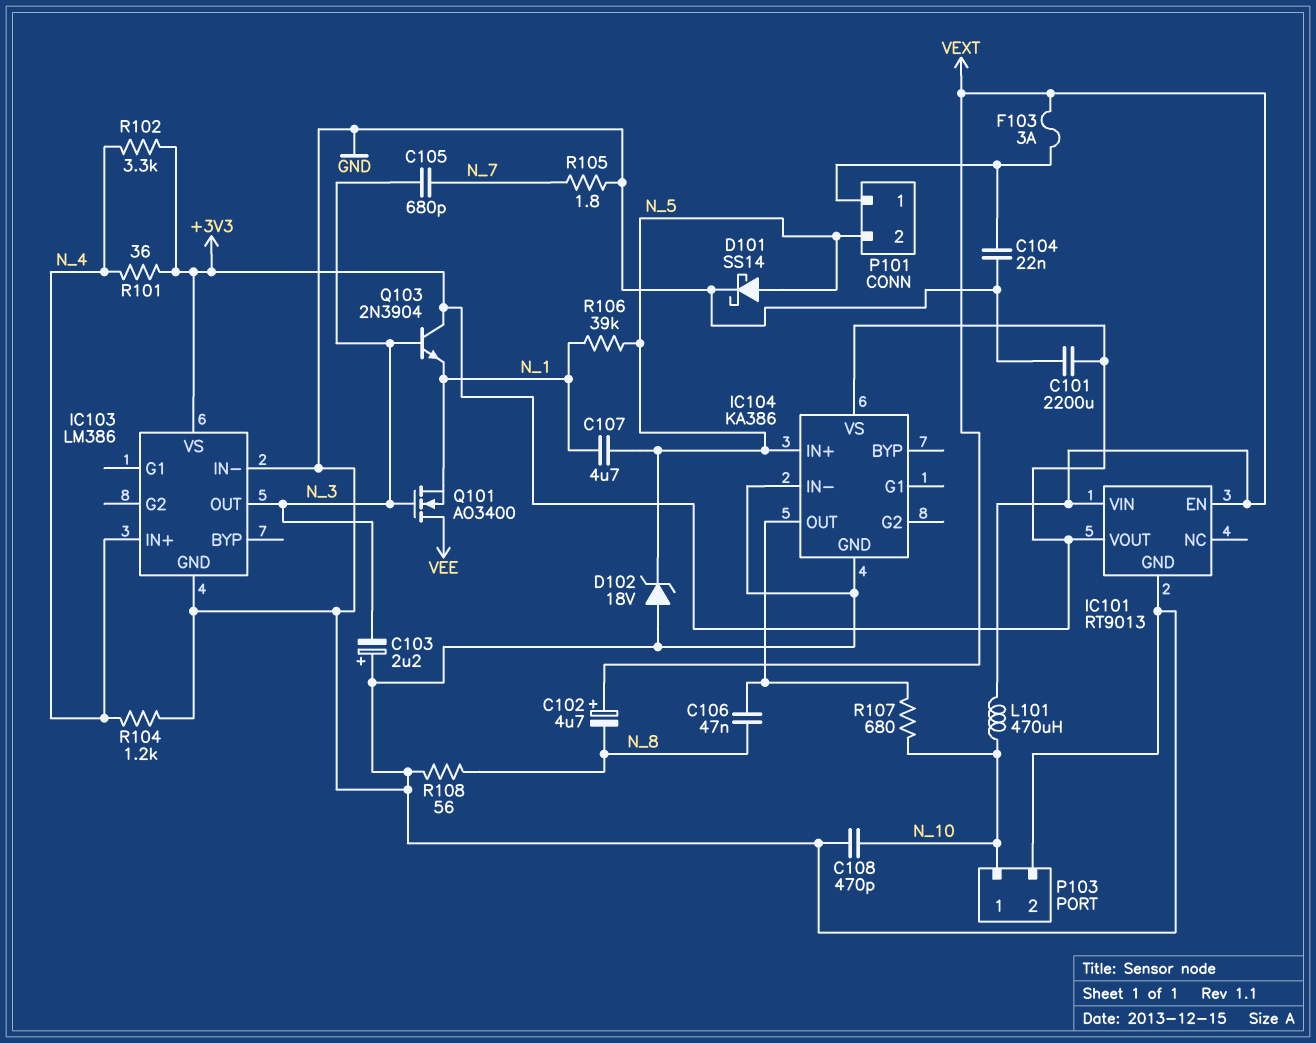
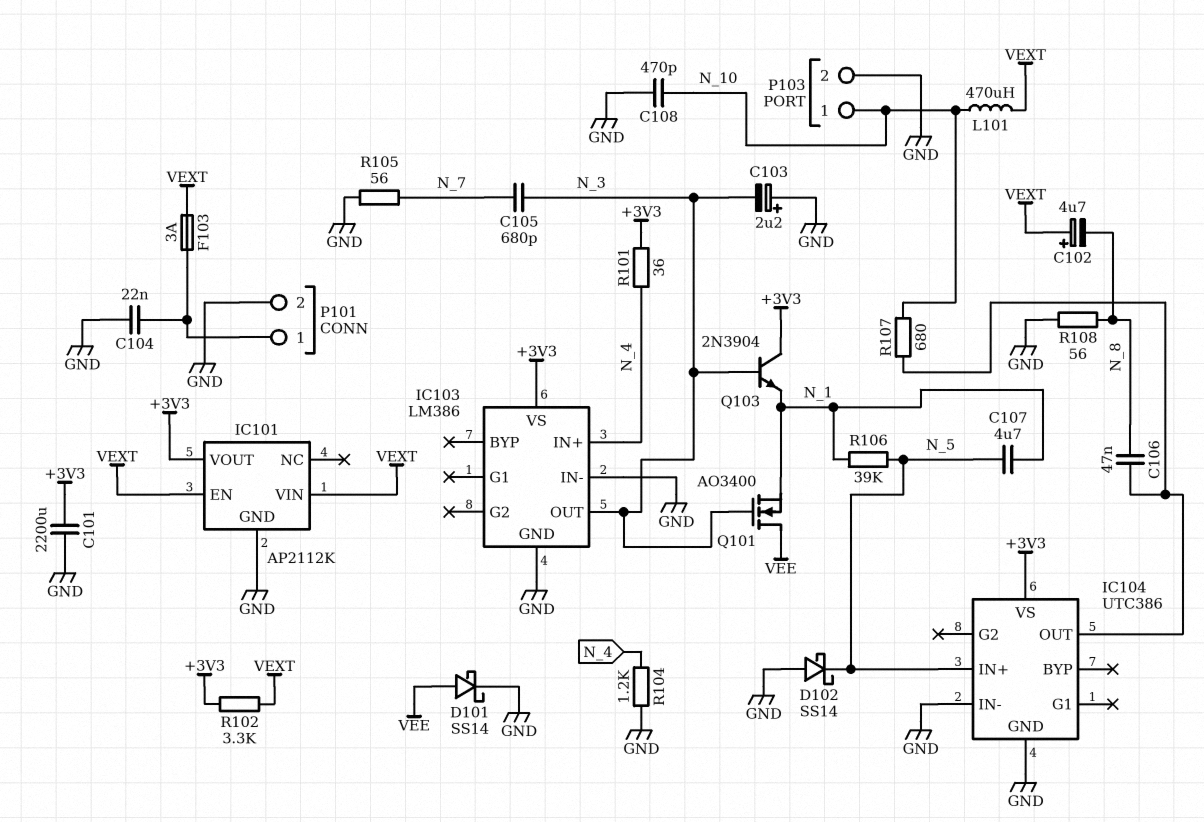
D101: schottky SS14 (A N_5, K GND) -> schottky SS14 (A VEE, K GND)
D102: zener 18V (A GND, K N_5) -> schottky SS14 (A GND, K N_5)
IC101: RT9013 -> AP2112K
IC104: KA386 -> UTC386
P101 pin 2: N_5 -> GND
R102: 3.3k (+3V3, N_4) -> 3.3k (+3V3, VEXT)
R105: 1.8 (GND, N_7) -> 56 (GND, N_7)

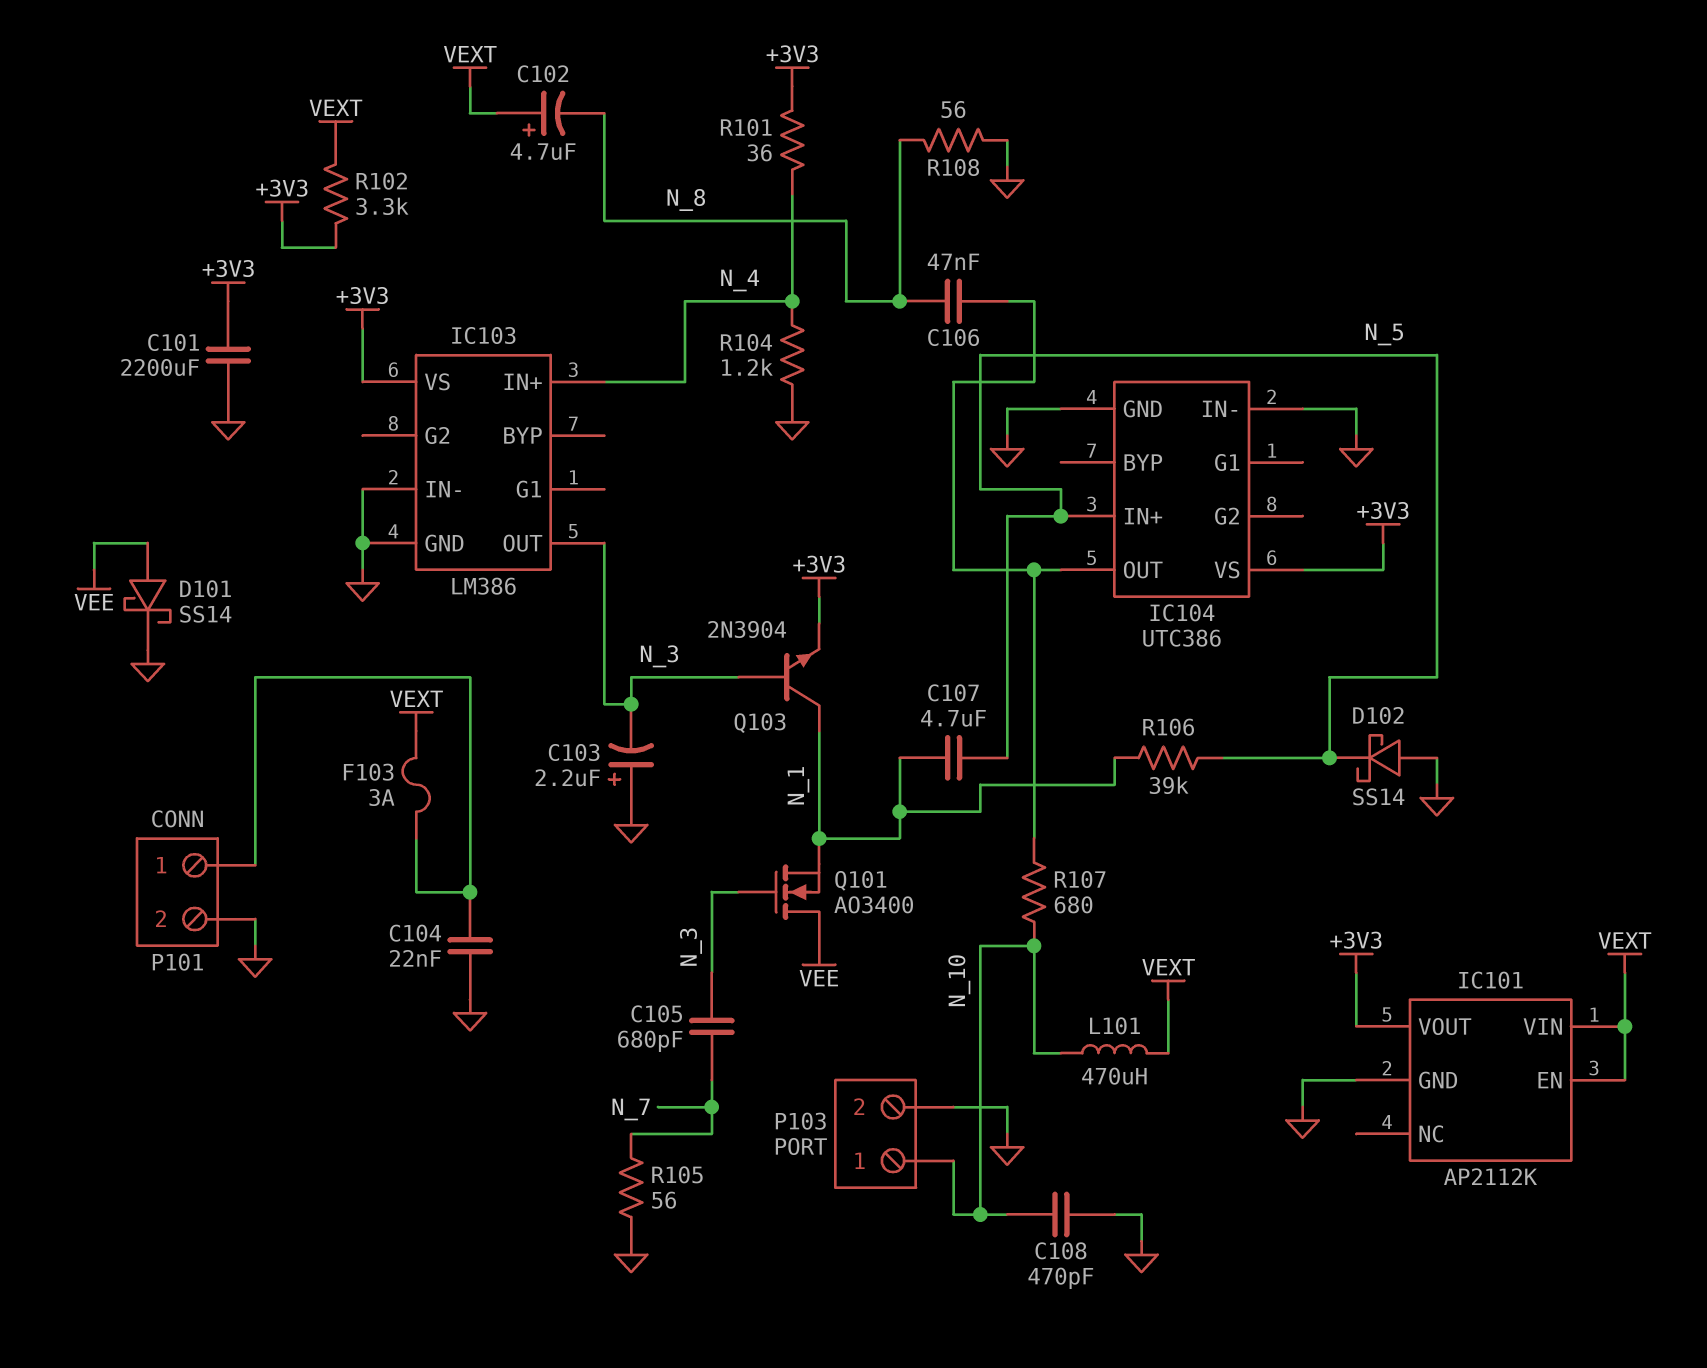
Q103: NPN 2N3904 (B N_3, C +3V3, E N_1) -> NPN 2N3904 (B N_3, C N_1, E +3V3)

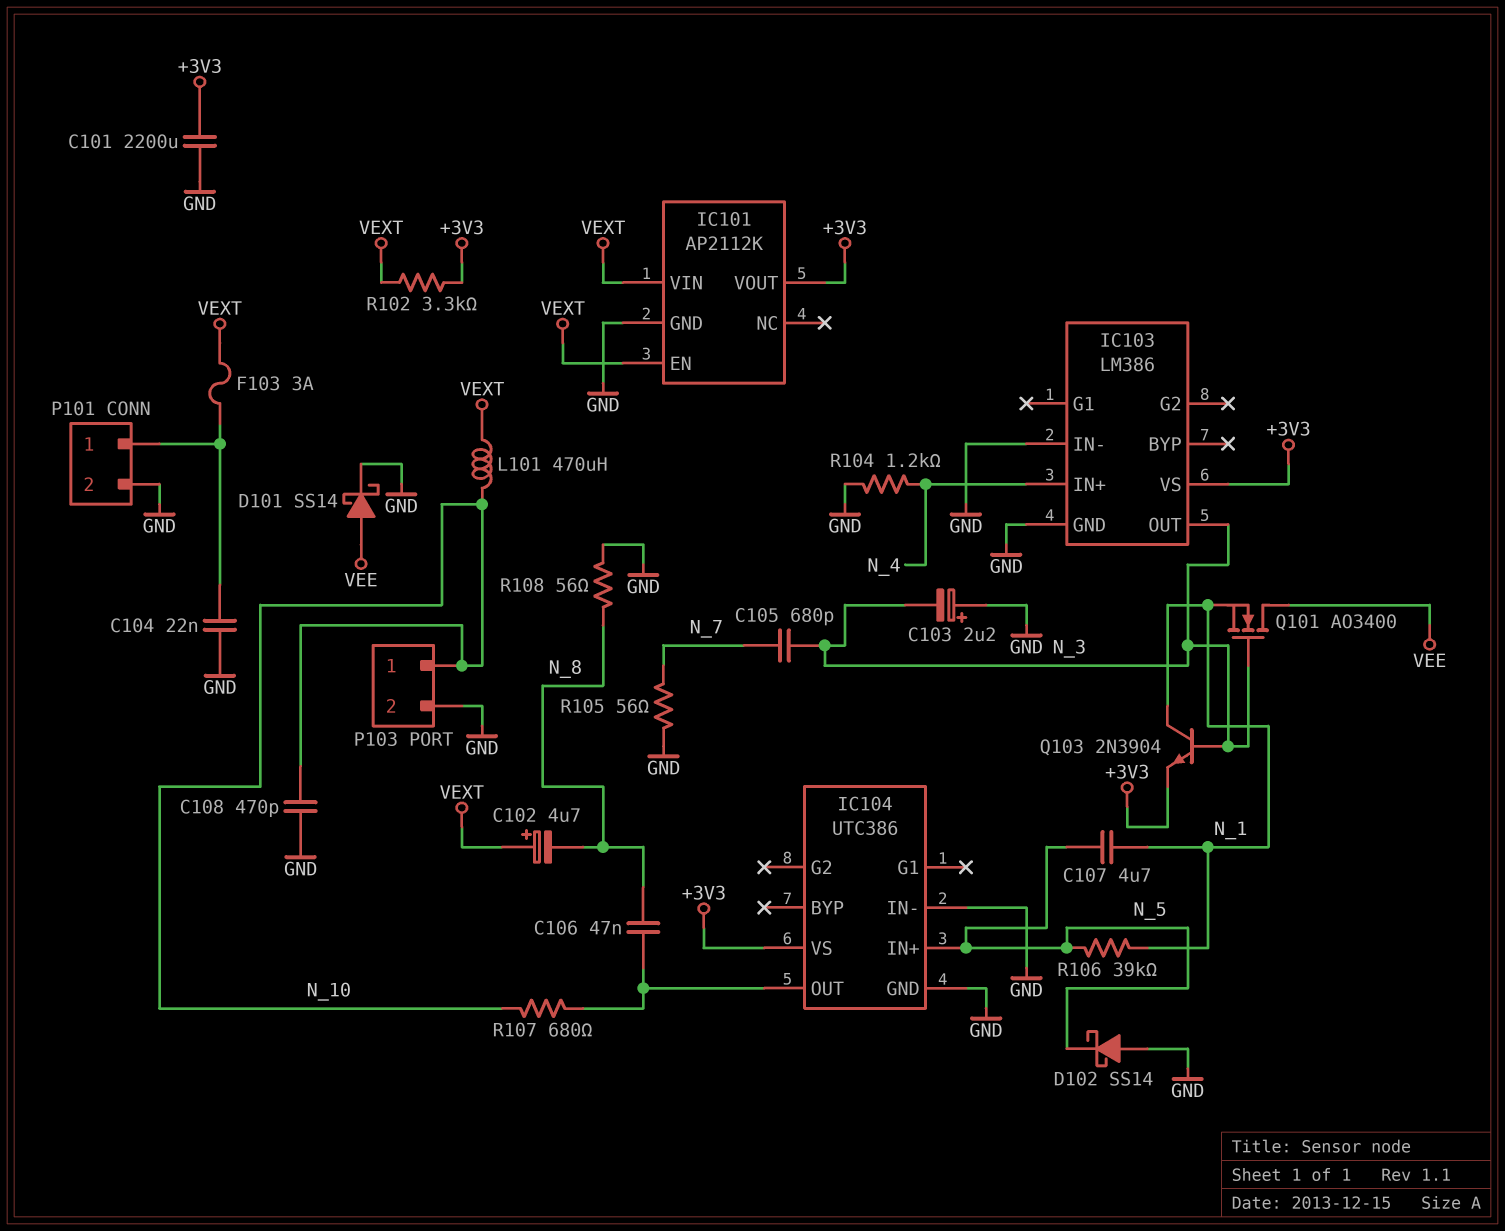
R101: 36 (+3V3, N_4) -> none

